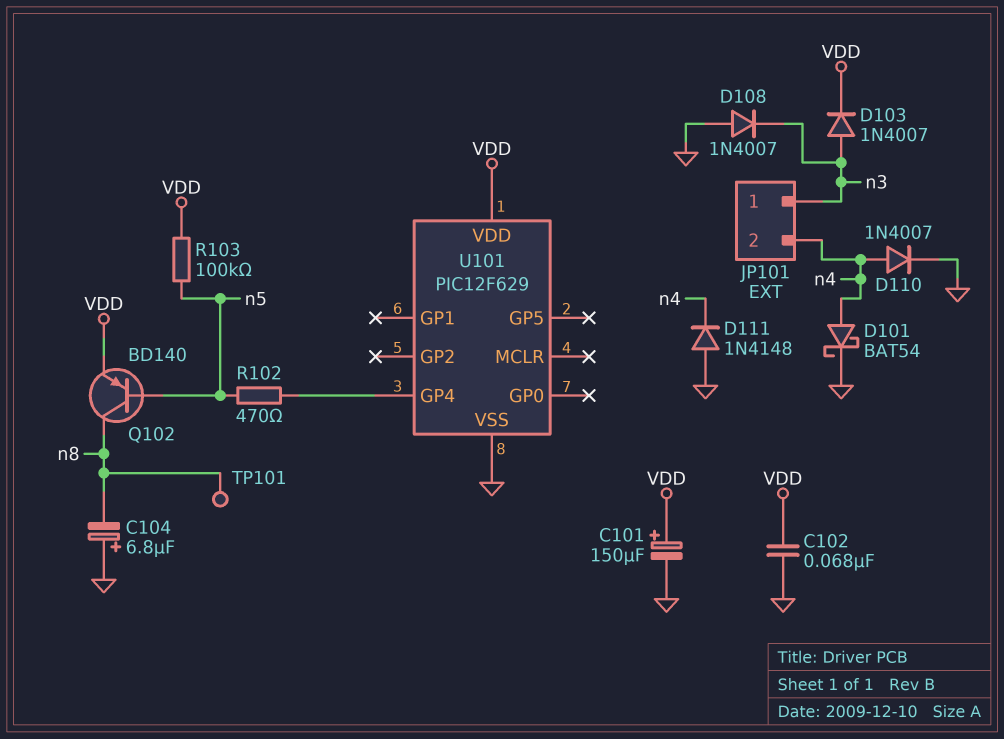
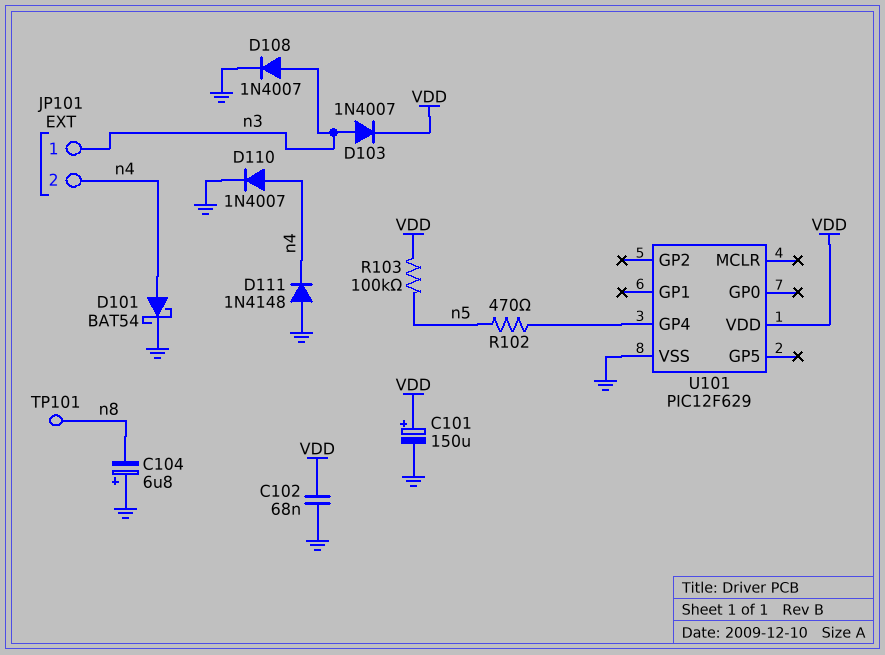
D108: diode 1N4007 (A GND, K n3) -> diode 1N4007 (A n3, K GND)
Q102: PNP BD140 (B n5, C n8, E VDD) -> none

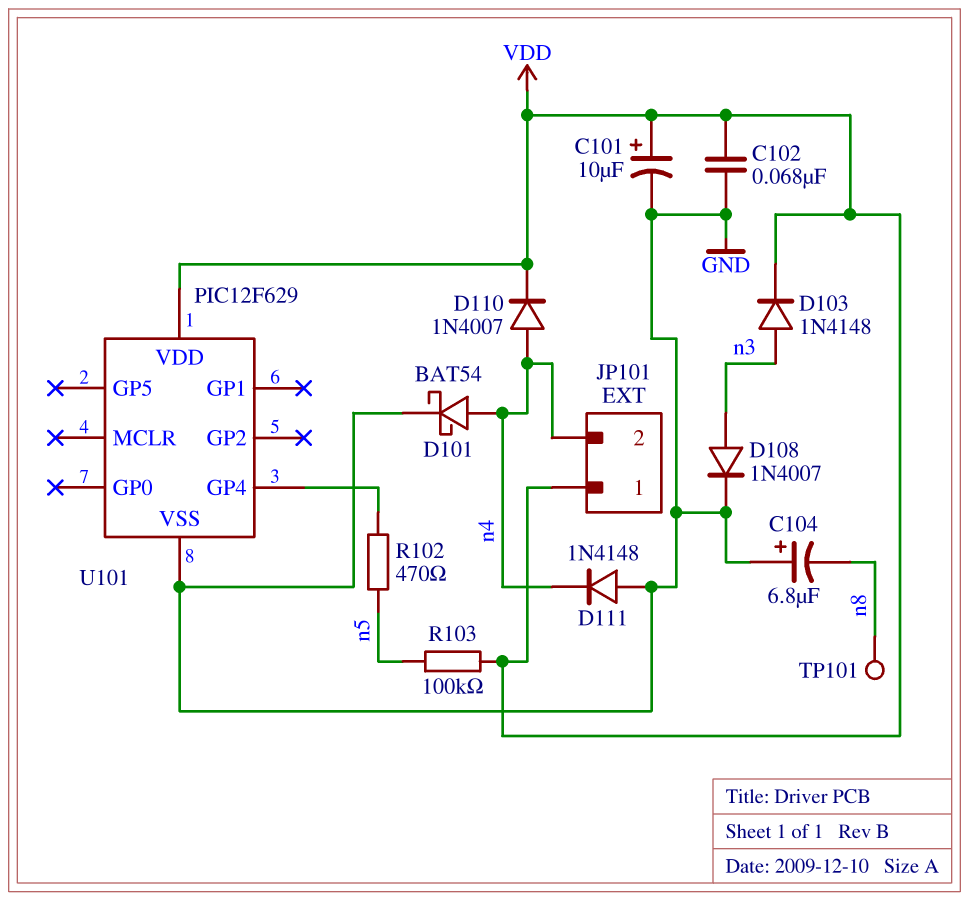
C101: 150uF (plus VDD, minus GND) -> 10uF (plus VDD, minus GND)
D103: diode 1N4007 (A n3, K VDD) -> diode 1N4148 (A n3, K VDD)
D110: diode 1N4007 (A n4, K GND) -> diode 1N4007 (A n4, K VDD)
JP101 pin 1: n3 -> VDD

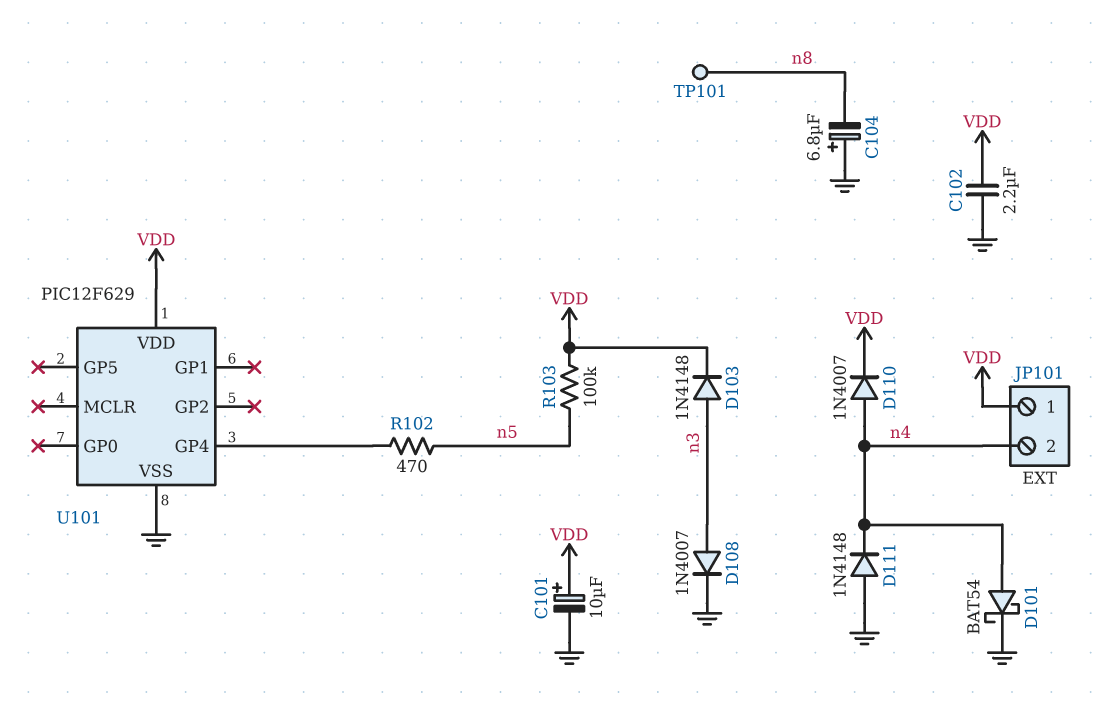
C102: 68nF (GND, VDD) -> 2.2uF (GND, VDD)

